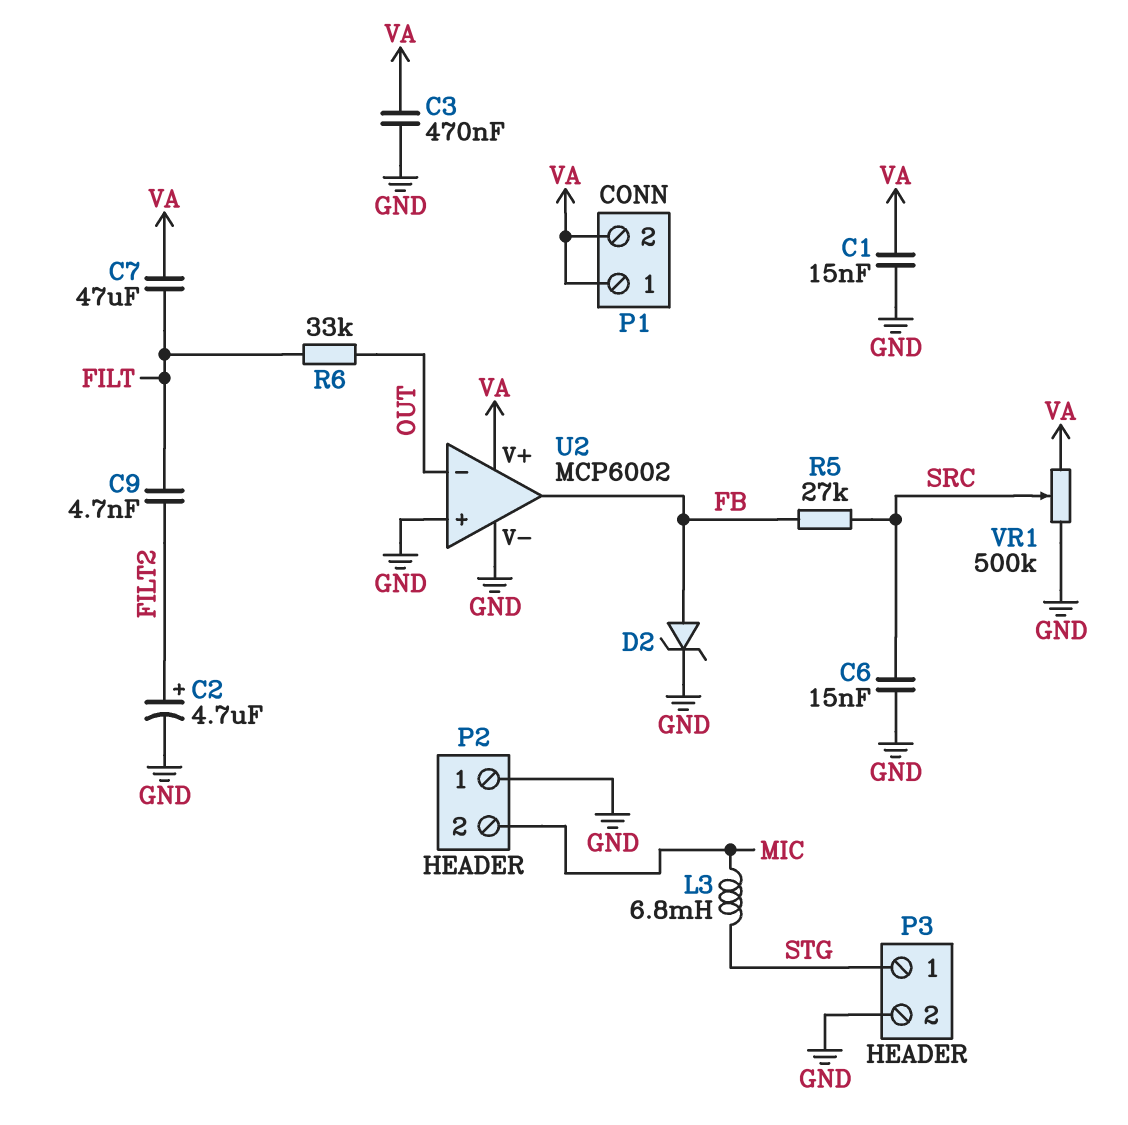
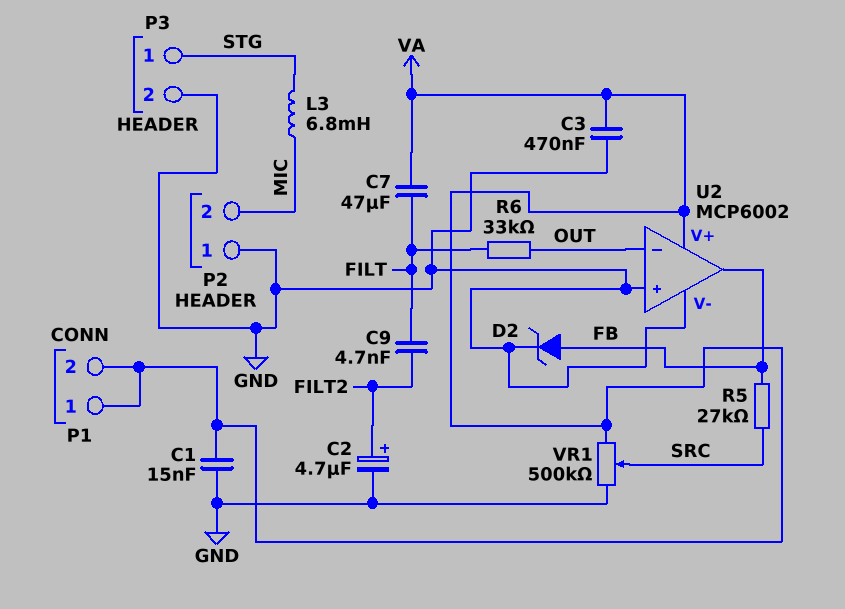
C6: 15nF (GND, SRC) -> none

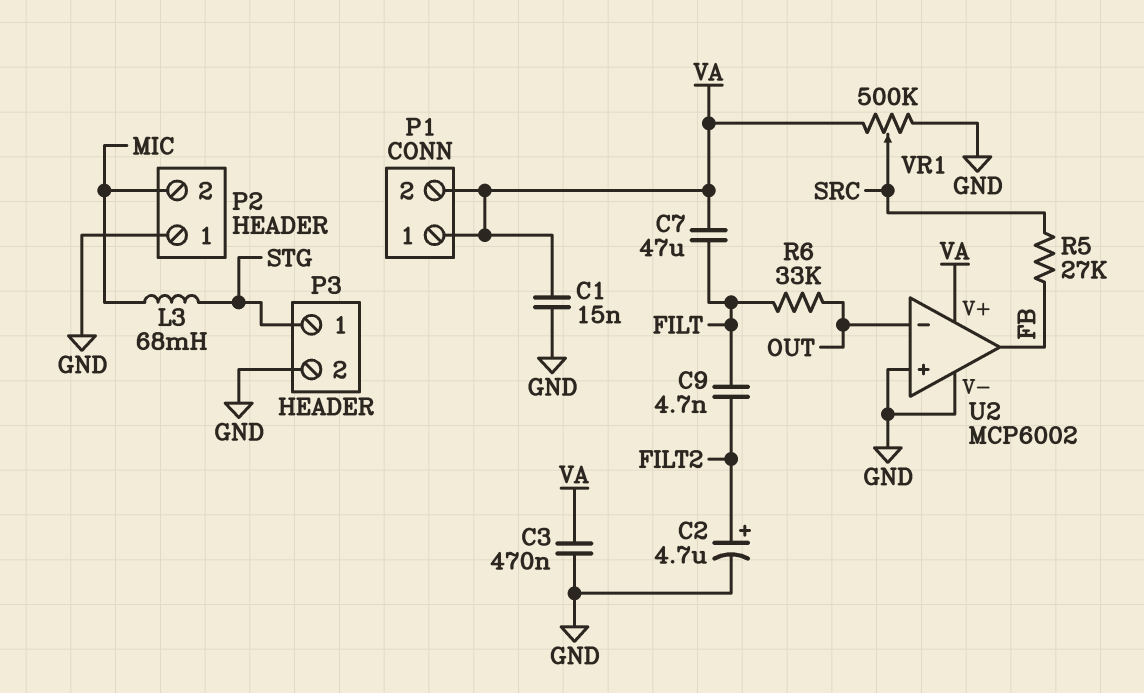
D2: zener (A FB, K GND) -> none
L3: 6.8mH (MIC, STG) -> 68mH (MIC, STG)

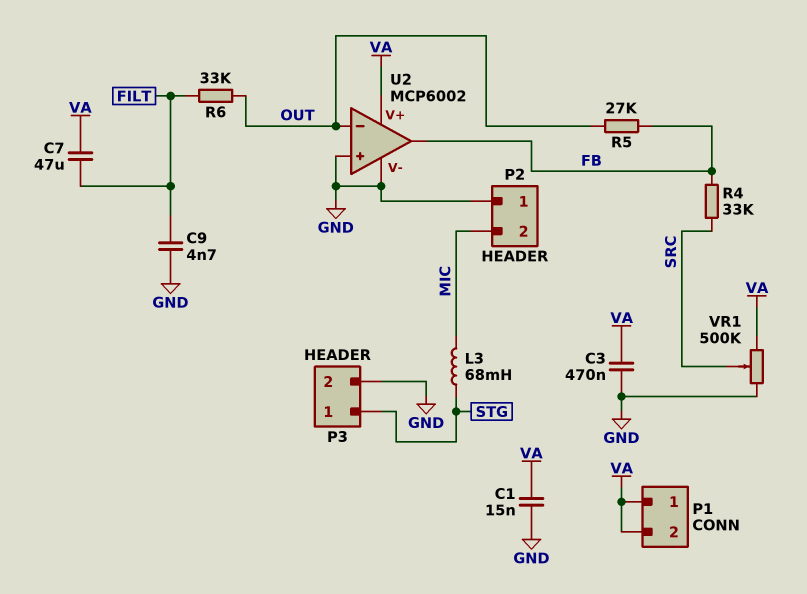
C2: 4.7uF (plus FILT2, minus GND) -> none
C9: 4.7nF (FILT, FILT2) -> 4.7nF (FILT, GND)
R4: none -> 33k (FB, SRC)
R5: 27k (FB, SRC) -> 27k (FB, OUT)

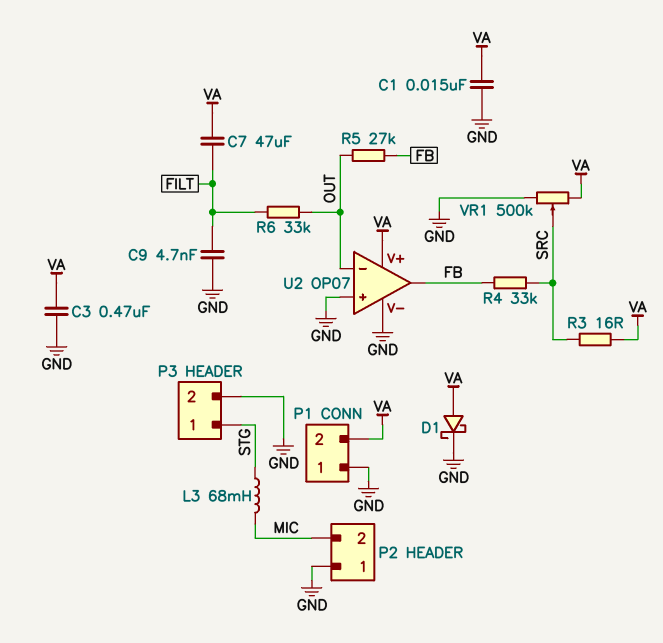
D1: none -> schottky (A VA, K GND)
P1 pin 1: VA -> GND
R3: none -> 16 (SRC, VA)
U2: MCP6002 -> OP07

